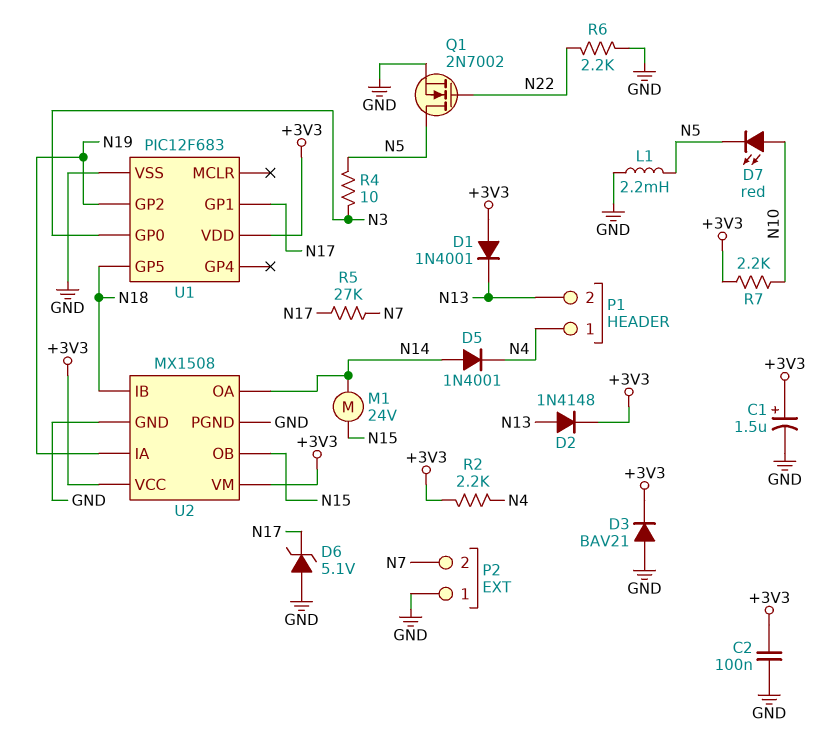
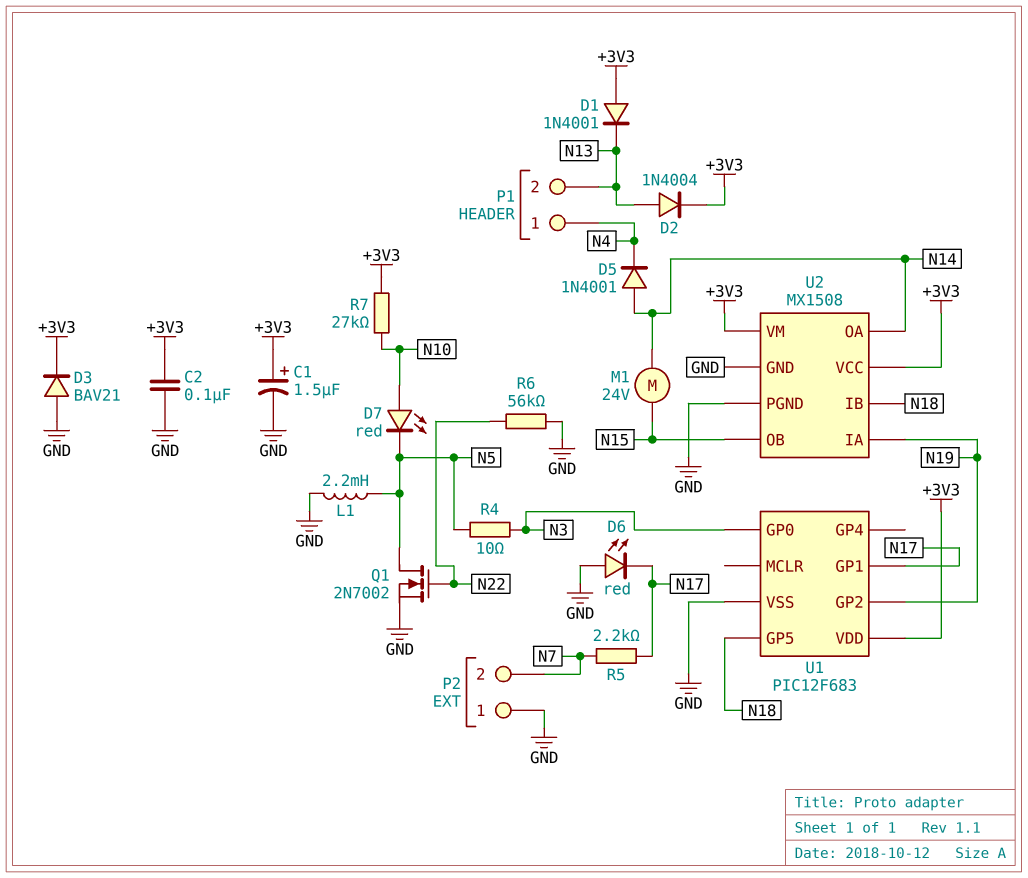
D2: diode 1N4148 (A N13, K +3V3) -> diode 1N4004 (A N13, K +3V3)
D6: zener 5.1V (A GND, K N17) -> LED red (A GND, K N17)
R2: 2.2k (+3V3, N4) -> none
R5: 27k (N7, N17) -> 2.2k (N7, N17)
R6: 2.2k (GND, N22) -> 56k (GND, N22)
R7: 2.2k (+3V3, N10) -> 27k (+3V3, N10)

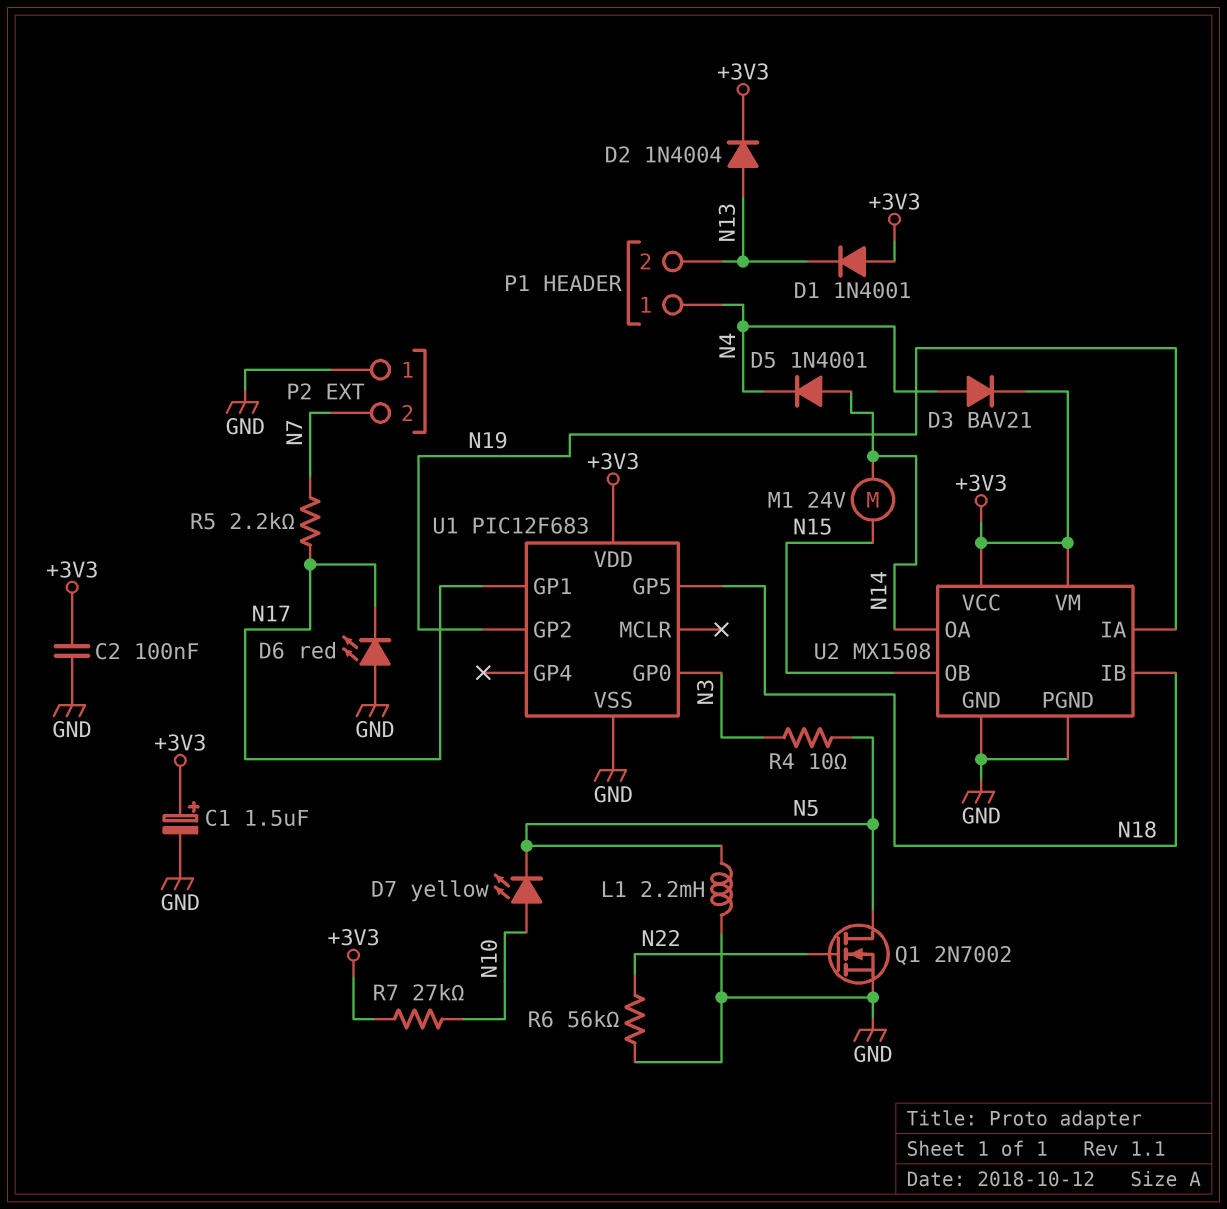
D3: diode BAV21 (A GND, K +3V3) -> diode BAV21 (A N4, K +3V3)
D7: LED red (A N10, K N5) -> LED yellow (A N10, K N5)

